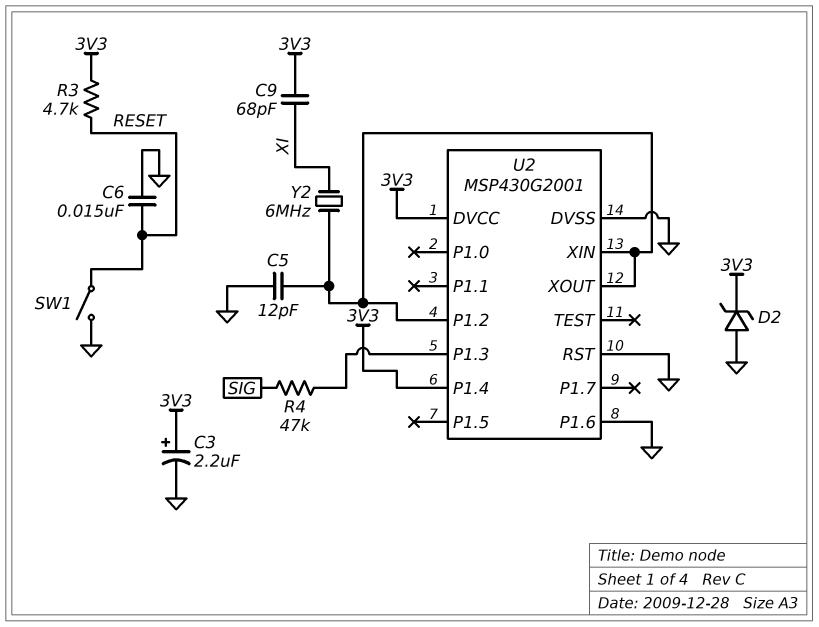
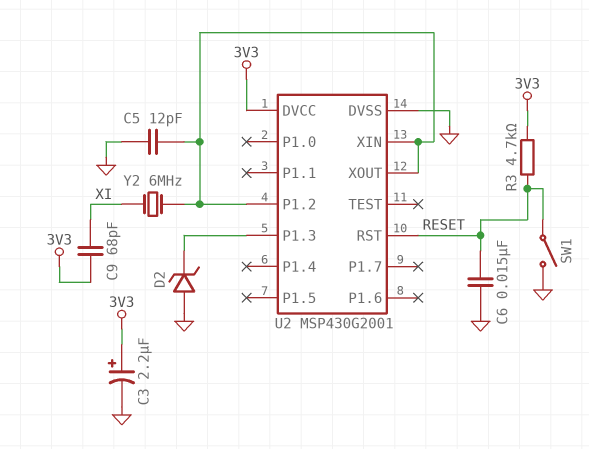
D2: zener (A GND, K 3V3) -> zener (A GND, K U2/P1.3)
R4: 47k (SIG, U2/P1.3) -> none
U2 pin P1.4: 3V3 -> none
U2 pin P1.6: GND -> none
U2 pin RST: GND -> RESET

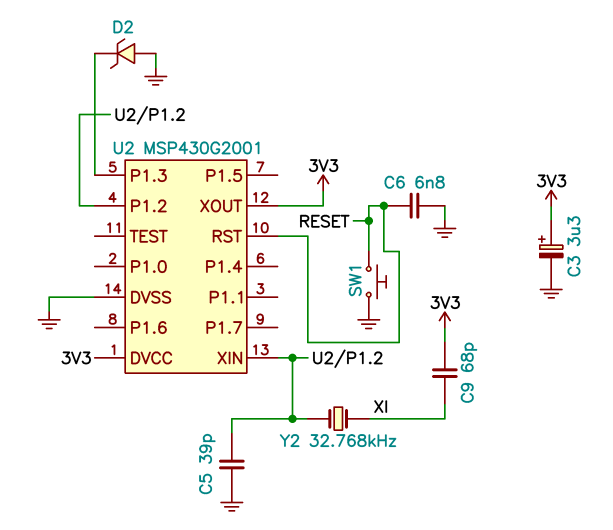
C3: 2.2uF (plus 3V3, minus GND) -> 3.3uF (plus 3V3, minus GND)
C5: 12pF (GND, U2/P1.2) -> 39pF (GND, U2/P1.2)
C6: 15nF (GND, RESET) -> 6.8nF (GND, RESET)
R3: 4.7k (3V3, RESET) -> none
SW1: switch (GND, RESET) -> button (GND, RESET)
U2 pin XOUT: U2/P1.2 -> 3V3
Y2: 6MHz (U2/P1.2, XI) -> 32.768kHz (U2/P1.2, XI)

